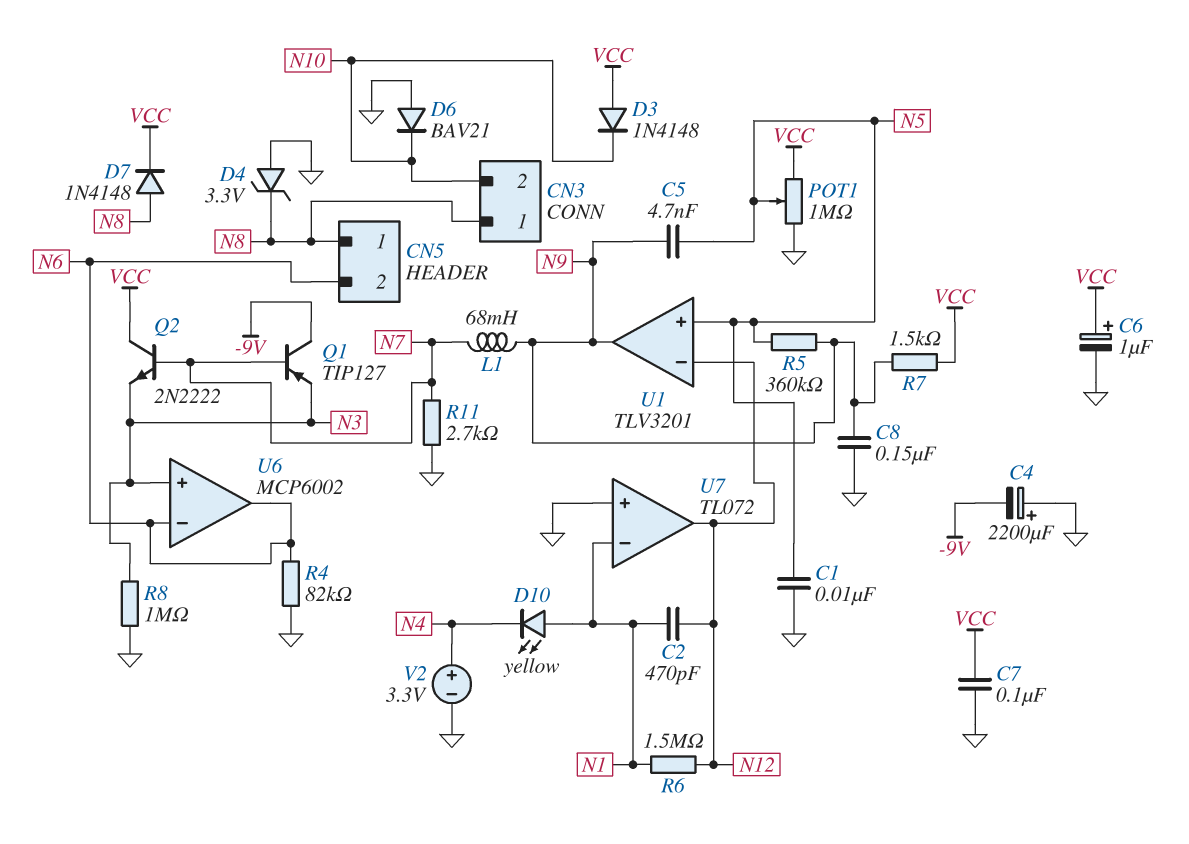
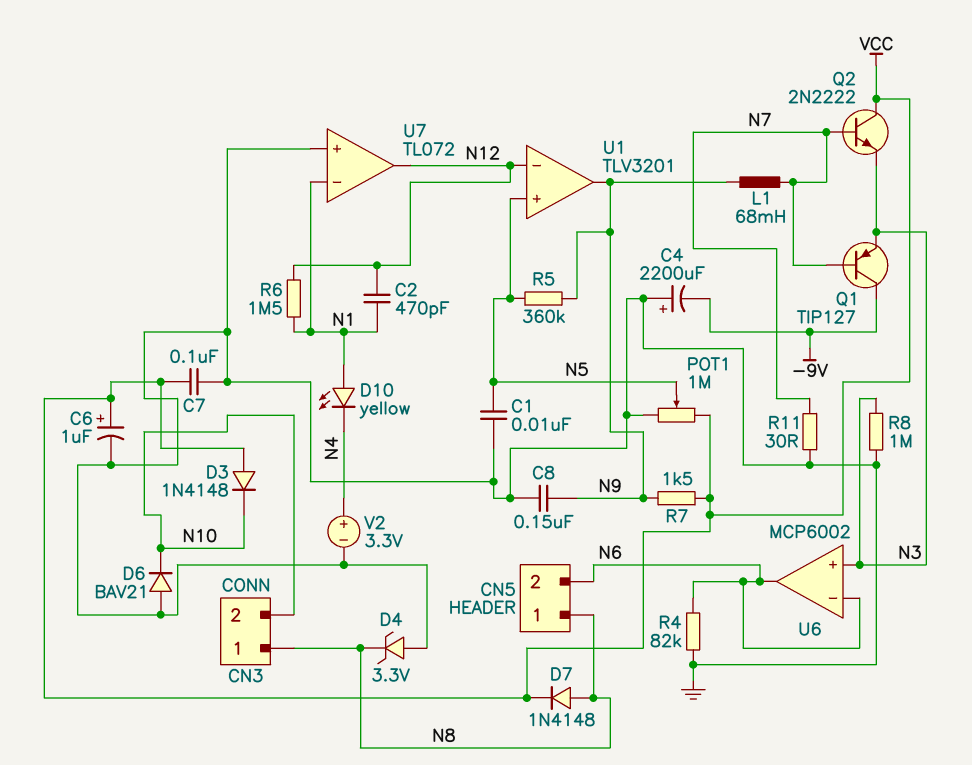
C5: 4.7nF (N5, N9) -> none
R11: 2.7k (GND, N7) -> 30 (GND, N7)

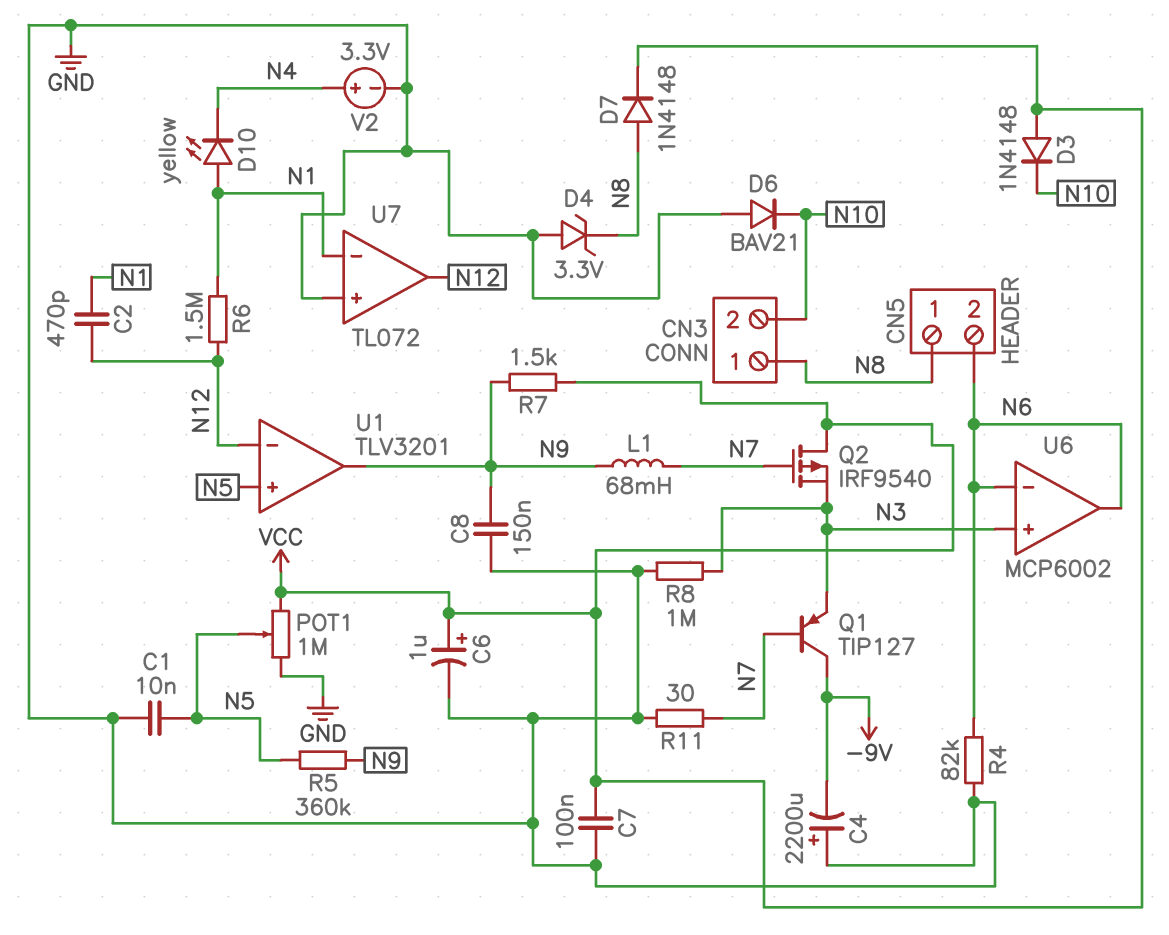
Q2: NPN 2N2222 (B N7, C VCC, E N3) -> PMOS IRF9540 (G N7, D VCC, S N3)

